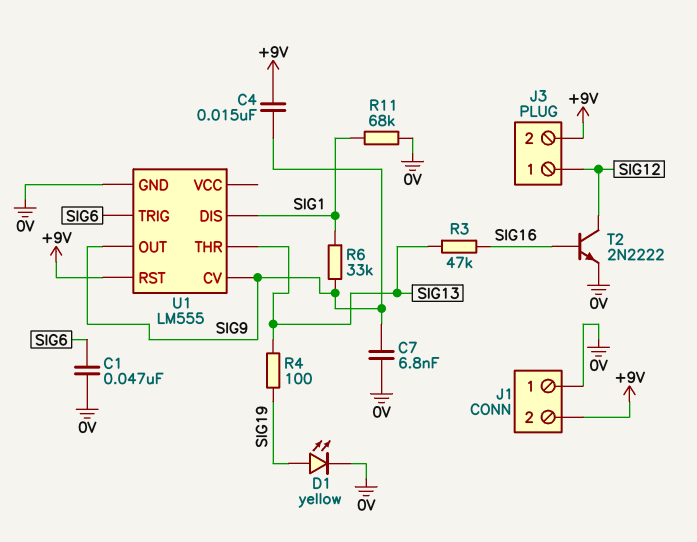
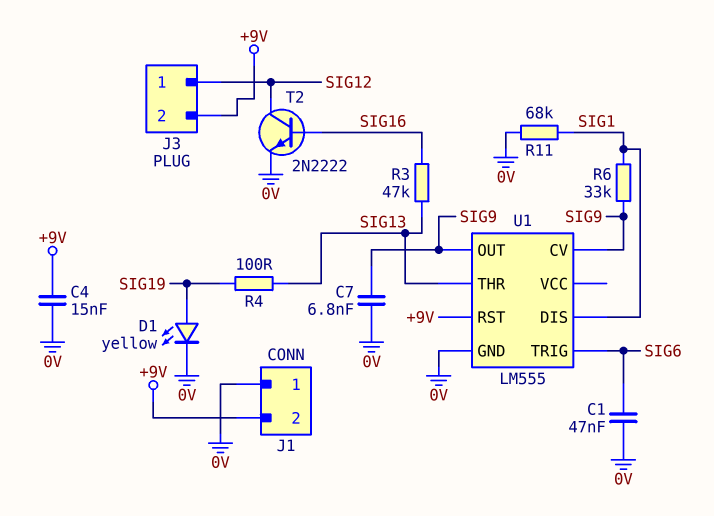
C4: 15nF (+9V, SIG9) -> 15nF (+9V, 0V)

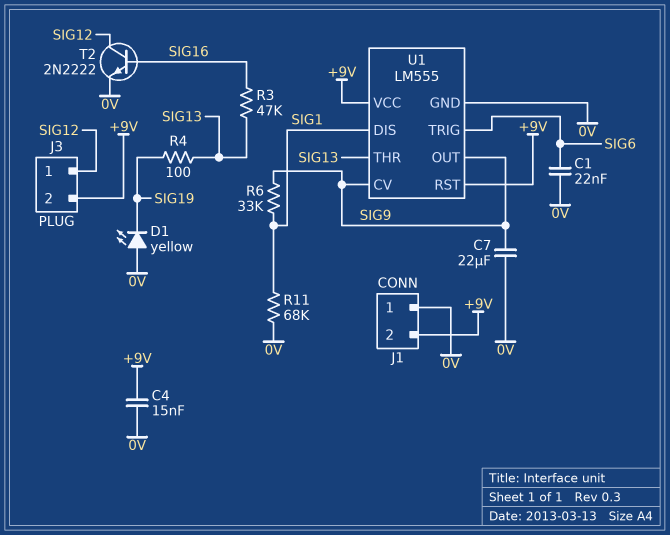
C1: 47nF (0V, SIG6) -> 22nF (0V, SIG6)
C7: 6.8nF (0V, SIG9) -> 22uF (0V, SIG9)
D1: LED yellow (A SIG19, K 0V) -> LED yellow (A 0V, K SIG19)
U1 pin VCC: none -> +9V

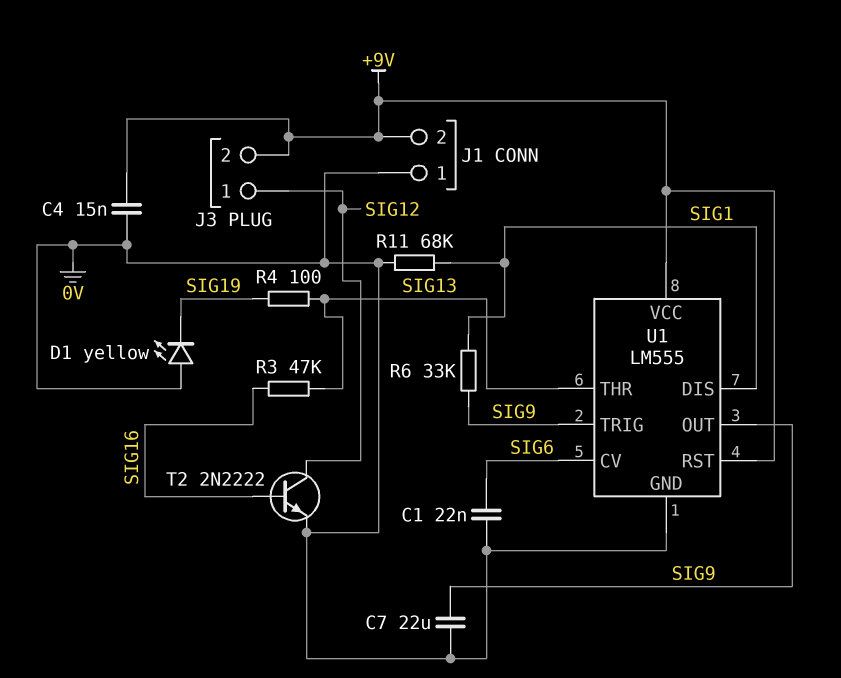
U1 pin CV: SIG9 -> SIG6
U1 pin TRIG: SIG6 -> SIG9

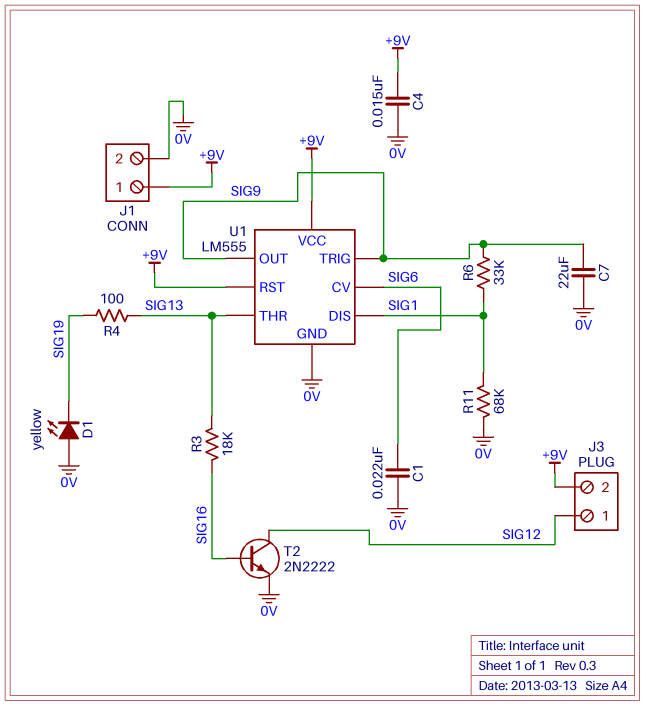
J1 pin 1: 0V -> +9V
J1 pin 2: +9V -> 0V
R3: 47k (SIG13, SIG16) -> 18k (SIG13, SIG16)

